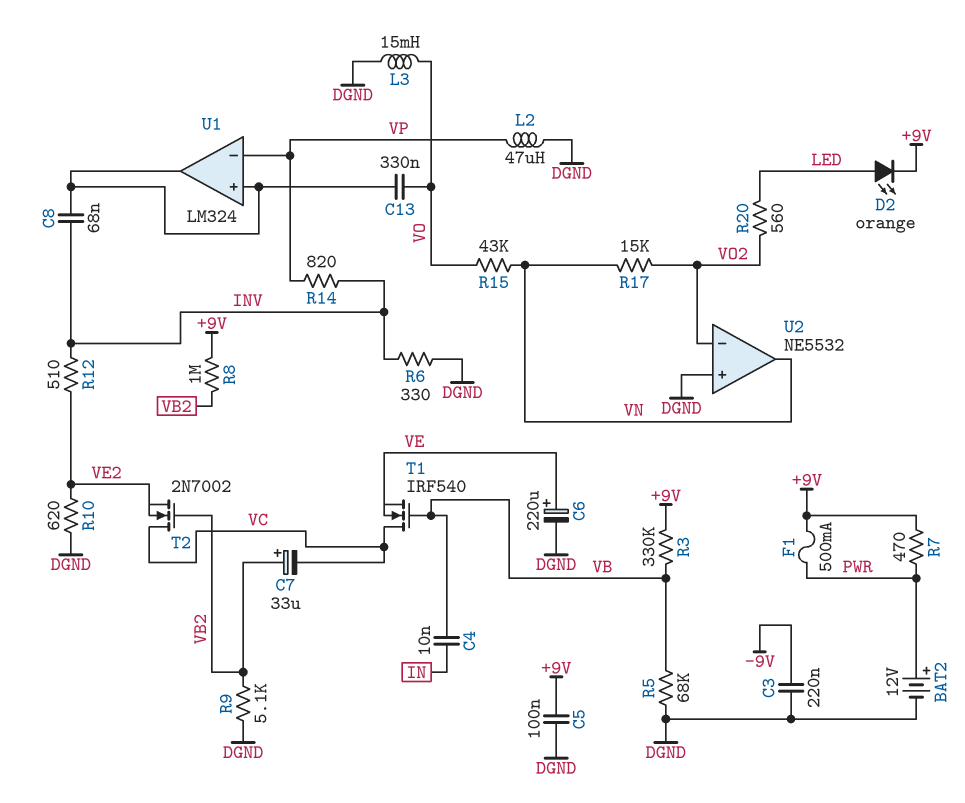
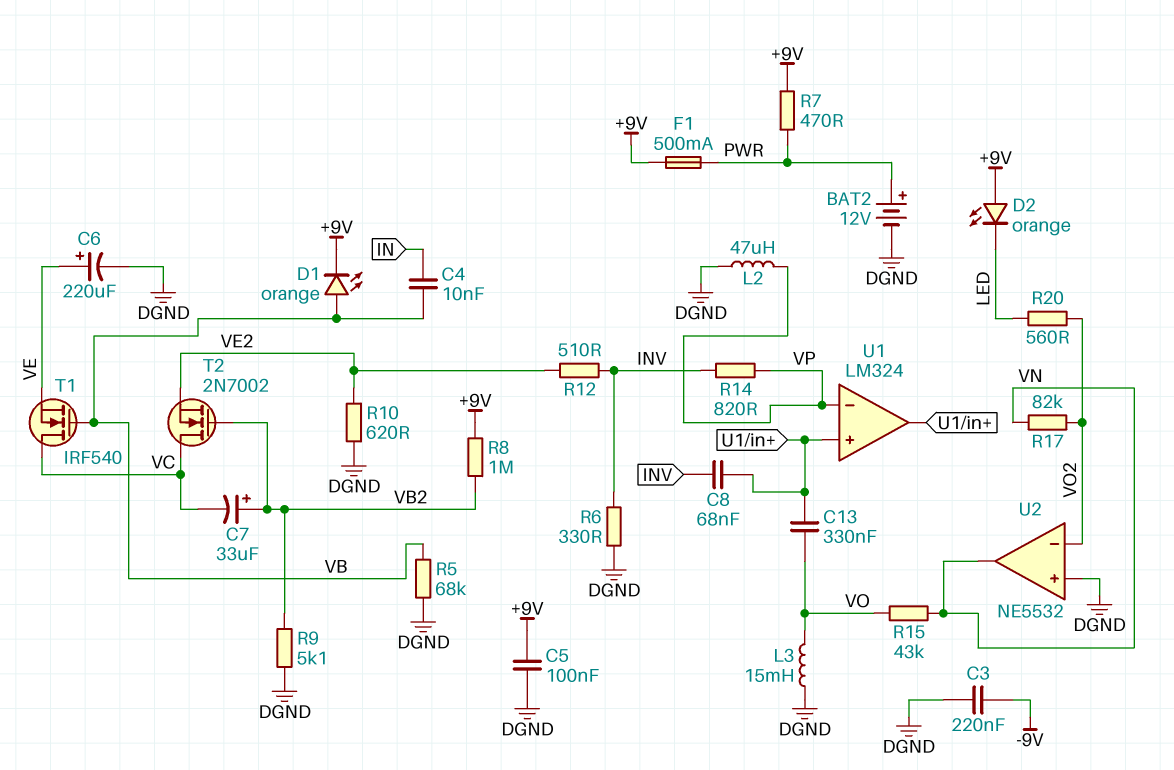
D1: none -> LED orange (A VB, K +9V)
D2: LED orange (A LED, K +9V) -> LED orange (A +9V, K LED)
R3: 330k (+9V, VB) -> none
R17: 15k (VN, VO2) -> 82k (VN, VO2)

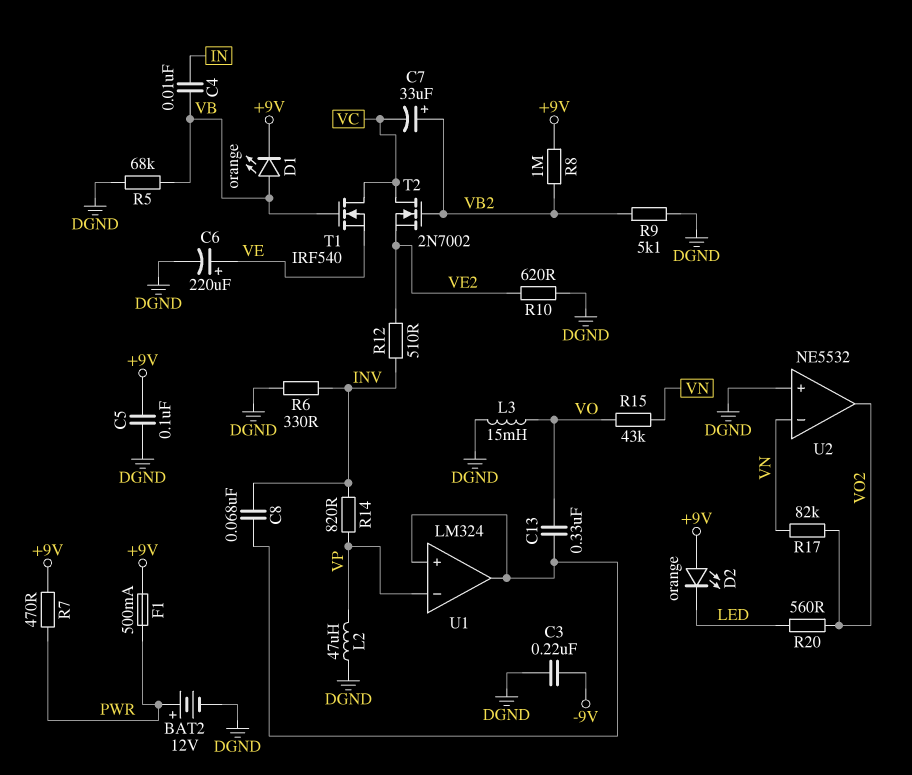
U2 pin in-: VO2 -> VN
U2 pin out: VN -> VO2

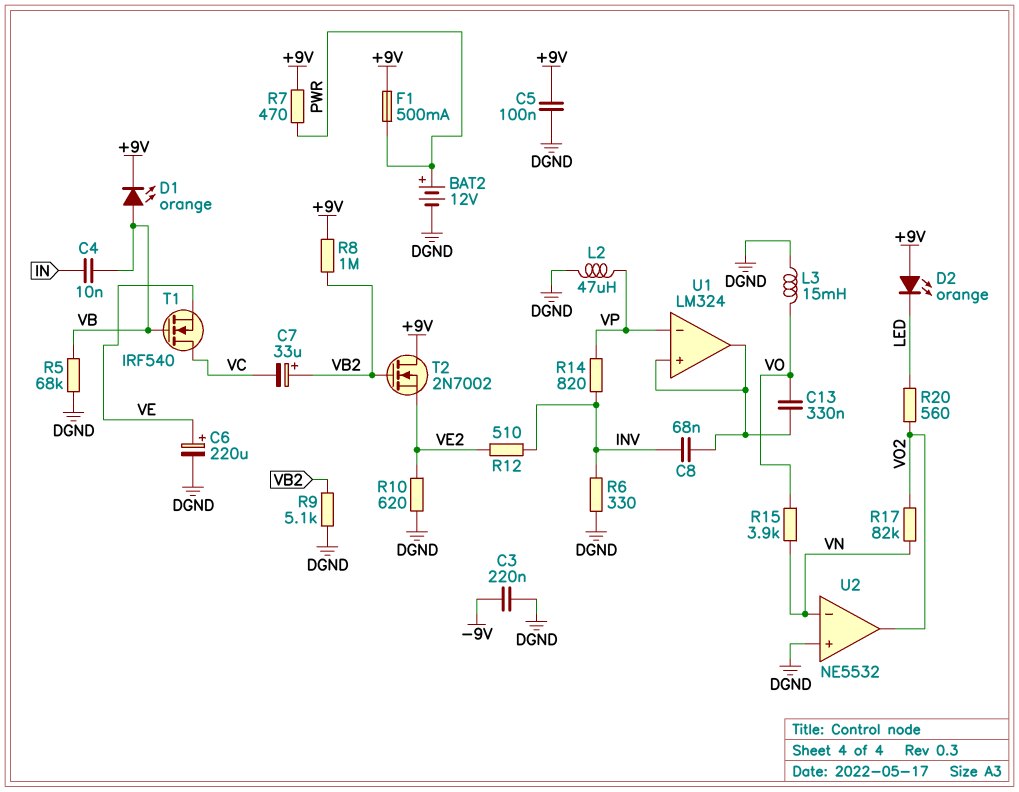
R15: 43k (VN, VO) -> 3.9k (VN, VO)
T2: NMOS 2N7002 (G VB2, D VC, S VE2) -> NMOS 2N7002 (G VB2, D +9V, S VE2)

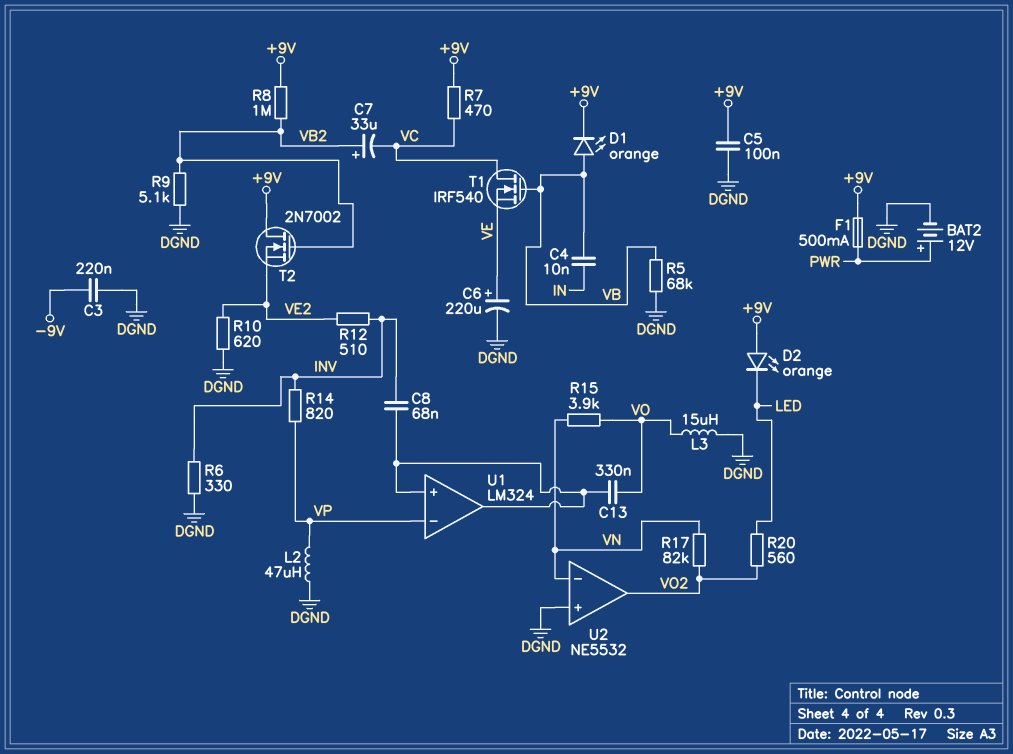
L3: 15mH (DGND, VO) -> 15uH (DGND, VO)
R7: 470 (+9V, PWR) -> 470 (+9V, VC)

